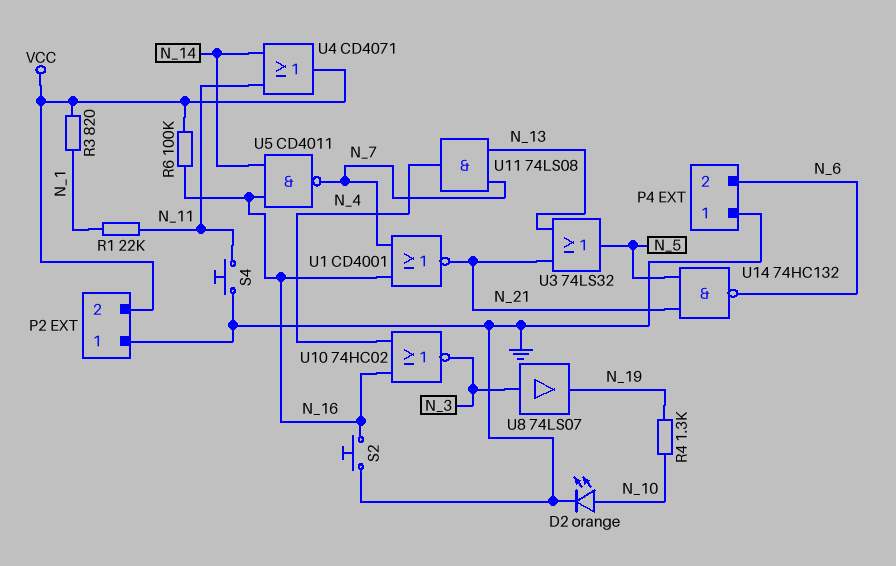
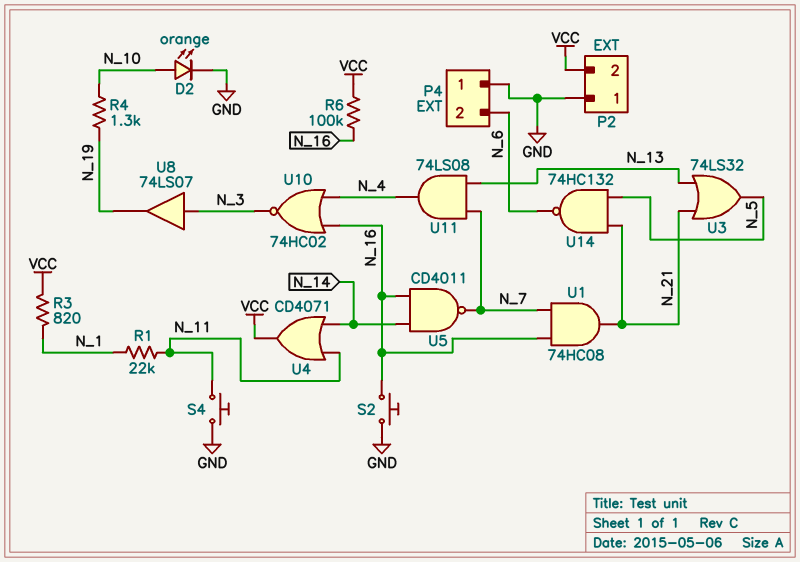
U1: NOR CD4001 (in N_7, in N_16, out N_21) -> AND 74HC08 (in N_7, in N_16, out N_21)

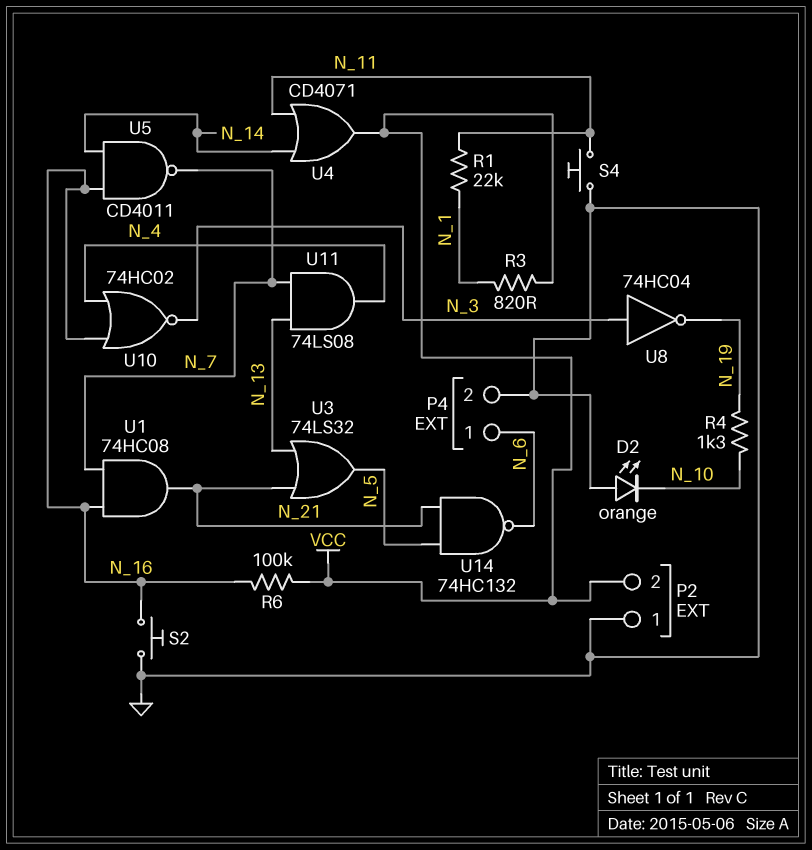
D2: LED orange (A N_10, K GND) -> LED orange (A GND, K N_10)
P4 pin 1: GND -> N_6
P4 pin 2: N_6 -> GND
U8: buffer 74LS07 (in N_3, out N_19) -> NOT 74HC04 (in N_3, out N_19)

